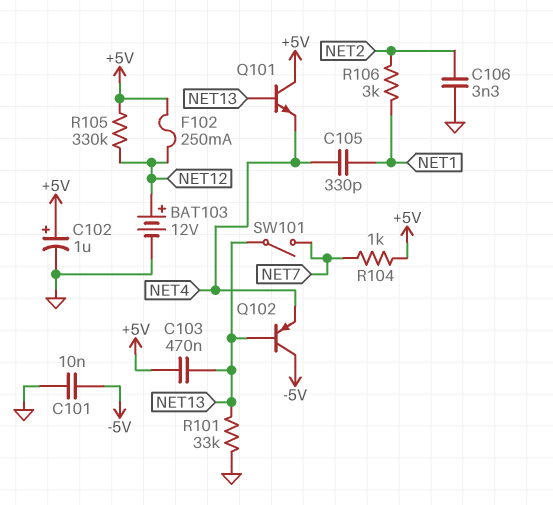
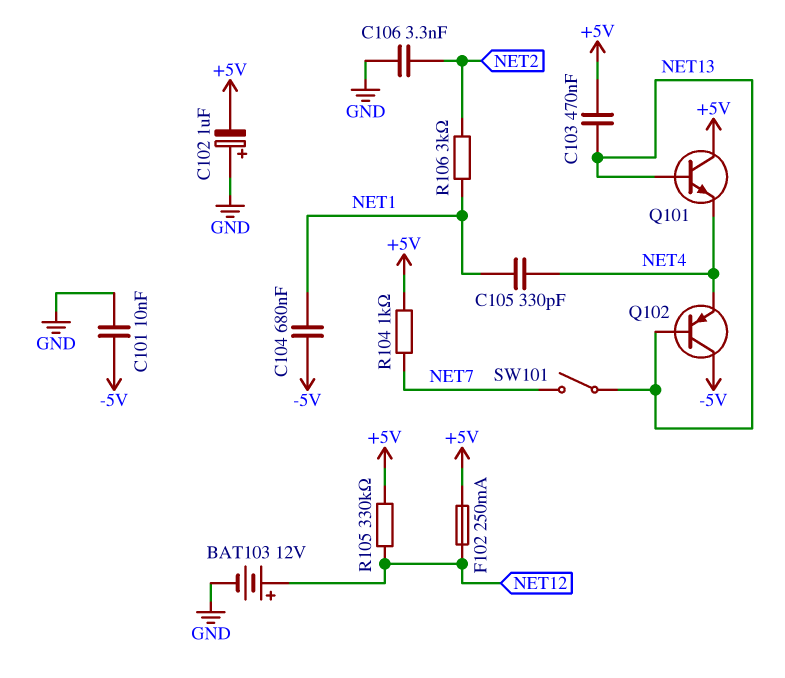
C102: 1uF (plus +5V, minus GND) -> 1uF (plus GND, minus +5V)
C104: none -> 680nF (-5V, NET1)
R101: 33k (GND, NET13) -> none

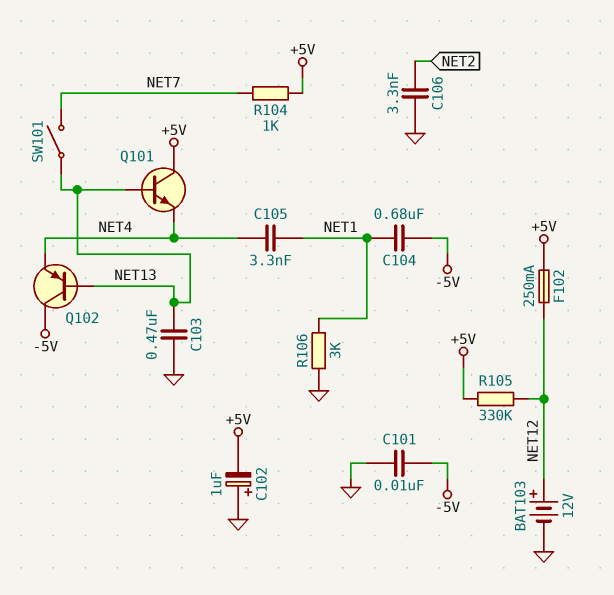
C103: 470nF (+5V, NET13) -> 470nF (GND, NET13)
C105: 330pF (NET1, NET4) -> 3.3nF (NET1, NET4)
R106: 3k (NET1, NET2) -> 3k (GND, NET1)

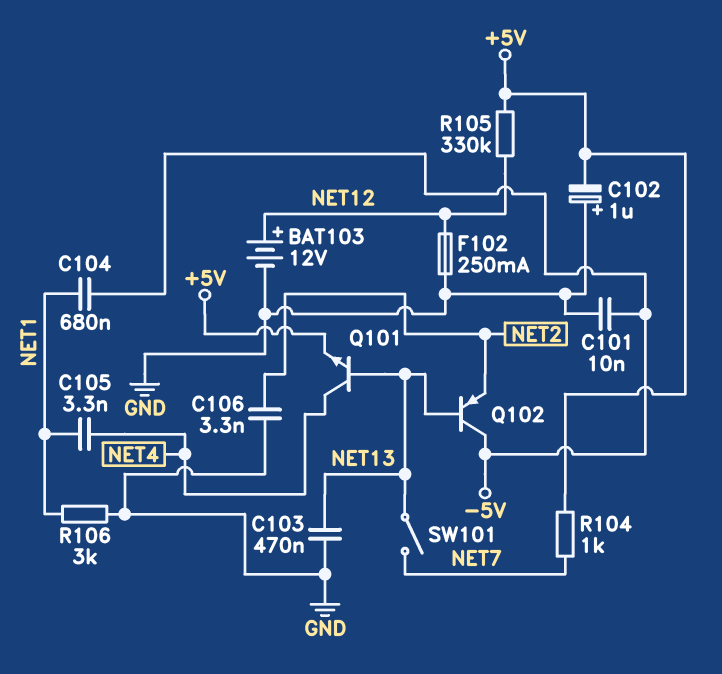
F102: 250mA (+5V, NET12) -> 250mA (GND, NET12)
Q101: NPN (B NET13, C +5V, E NET4) -> NPN (B NET13, C NET4, E +5V)
Q102: PNP (B NET13, C -5V, E NET4) -> PNP (B NET13, C -5V, E NET2)

